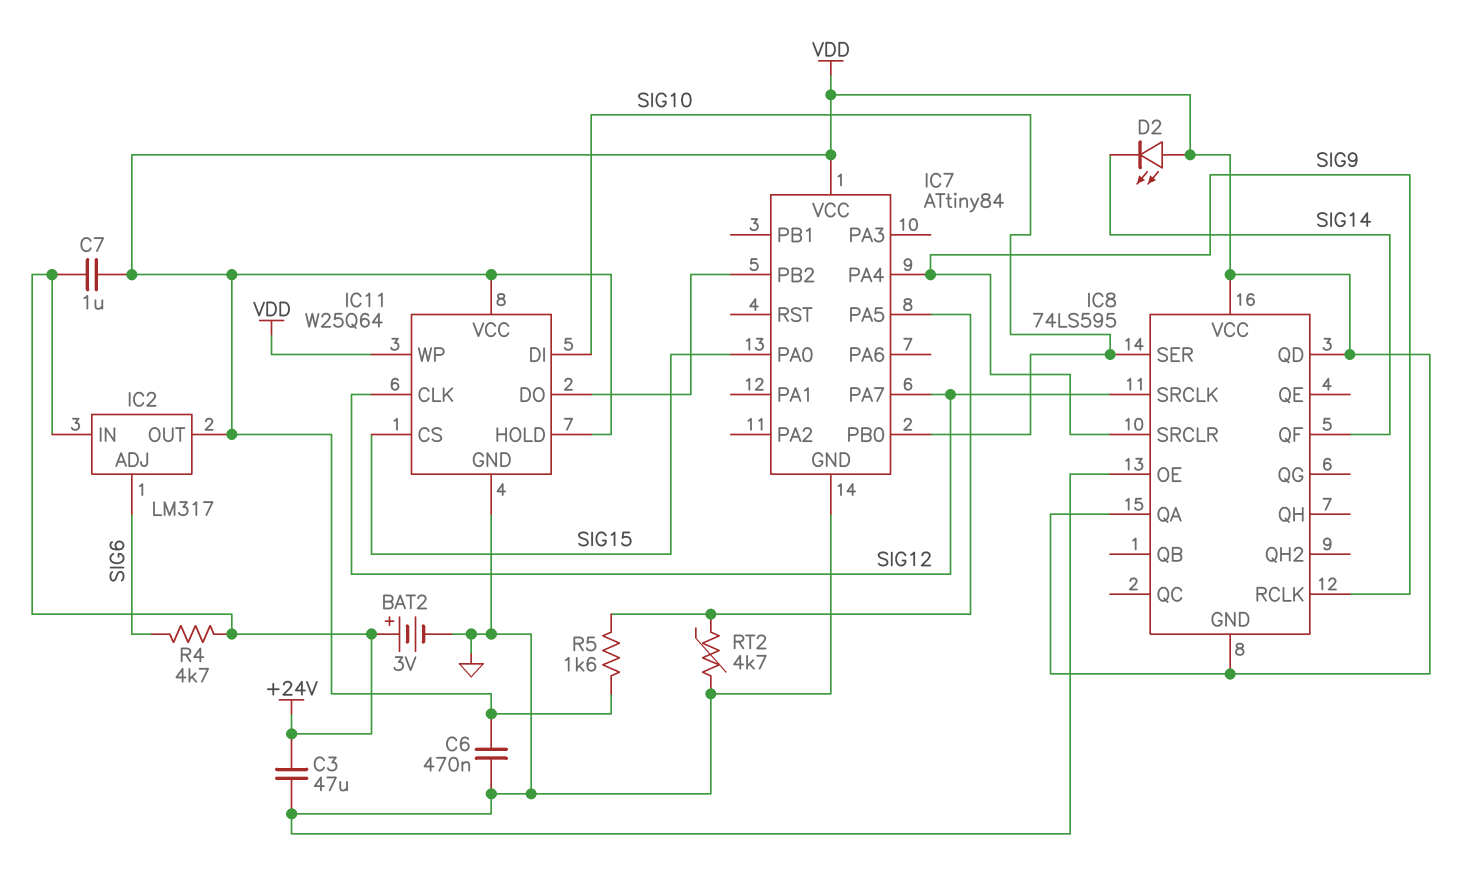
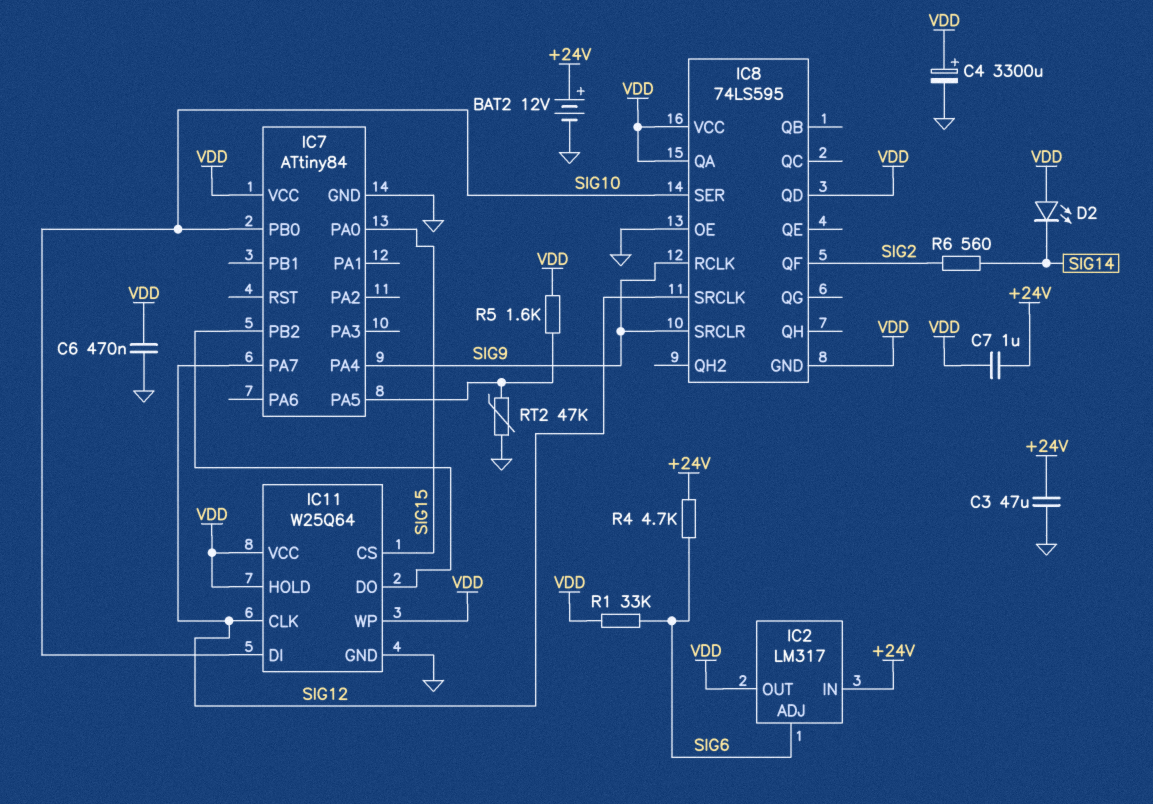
BAT2: 3V (plus +24V, minus GND) -> 12V (plus +24V, minus GND)
C4: none -> 3300uF (plus VDD, minus GND)
IC8 pin QF: SIG14 -> SIG2
R1: none -> 33k (SIG6, VDD)
R6: none -> 560 (SIG2, SIG14)
RT2: 4.7k (GND, IC7/PA5) -> 47k (GND, IC7/PA5)

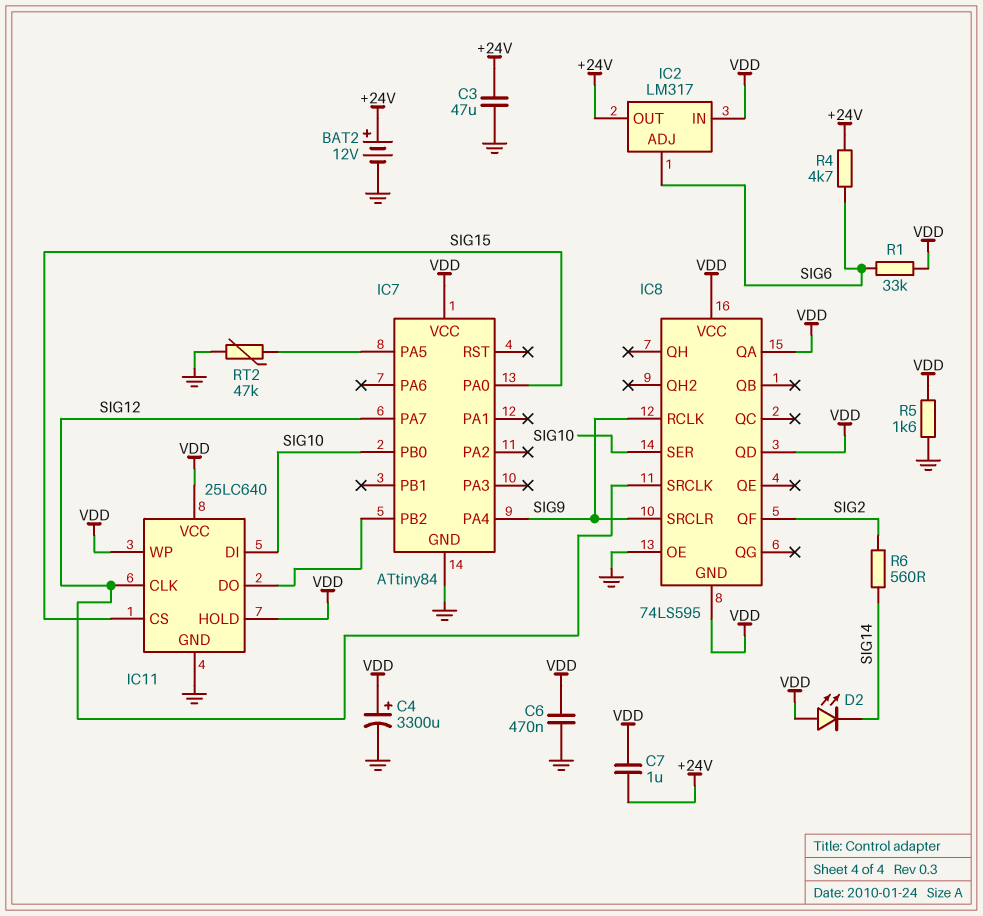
IC2 pin IN: +24V -> VDD
IC2 pin OUT: VDD -> +24V
IC11: W25Q64 -> 25LC640
R5: 1.6k (IC7/PA5, VDD) -> 1.6k (GND, VDD)

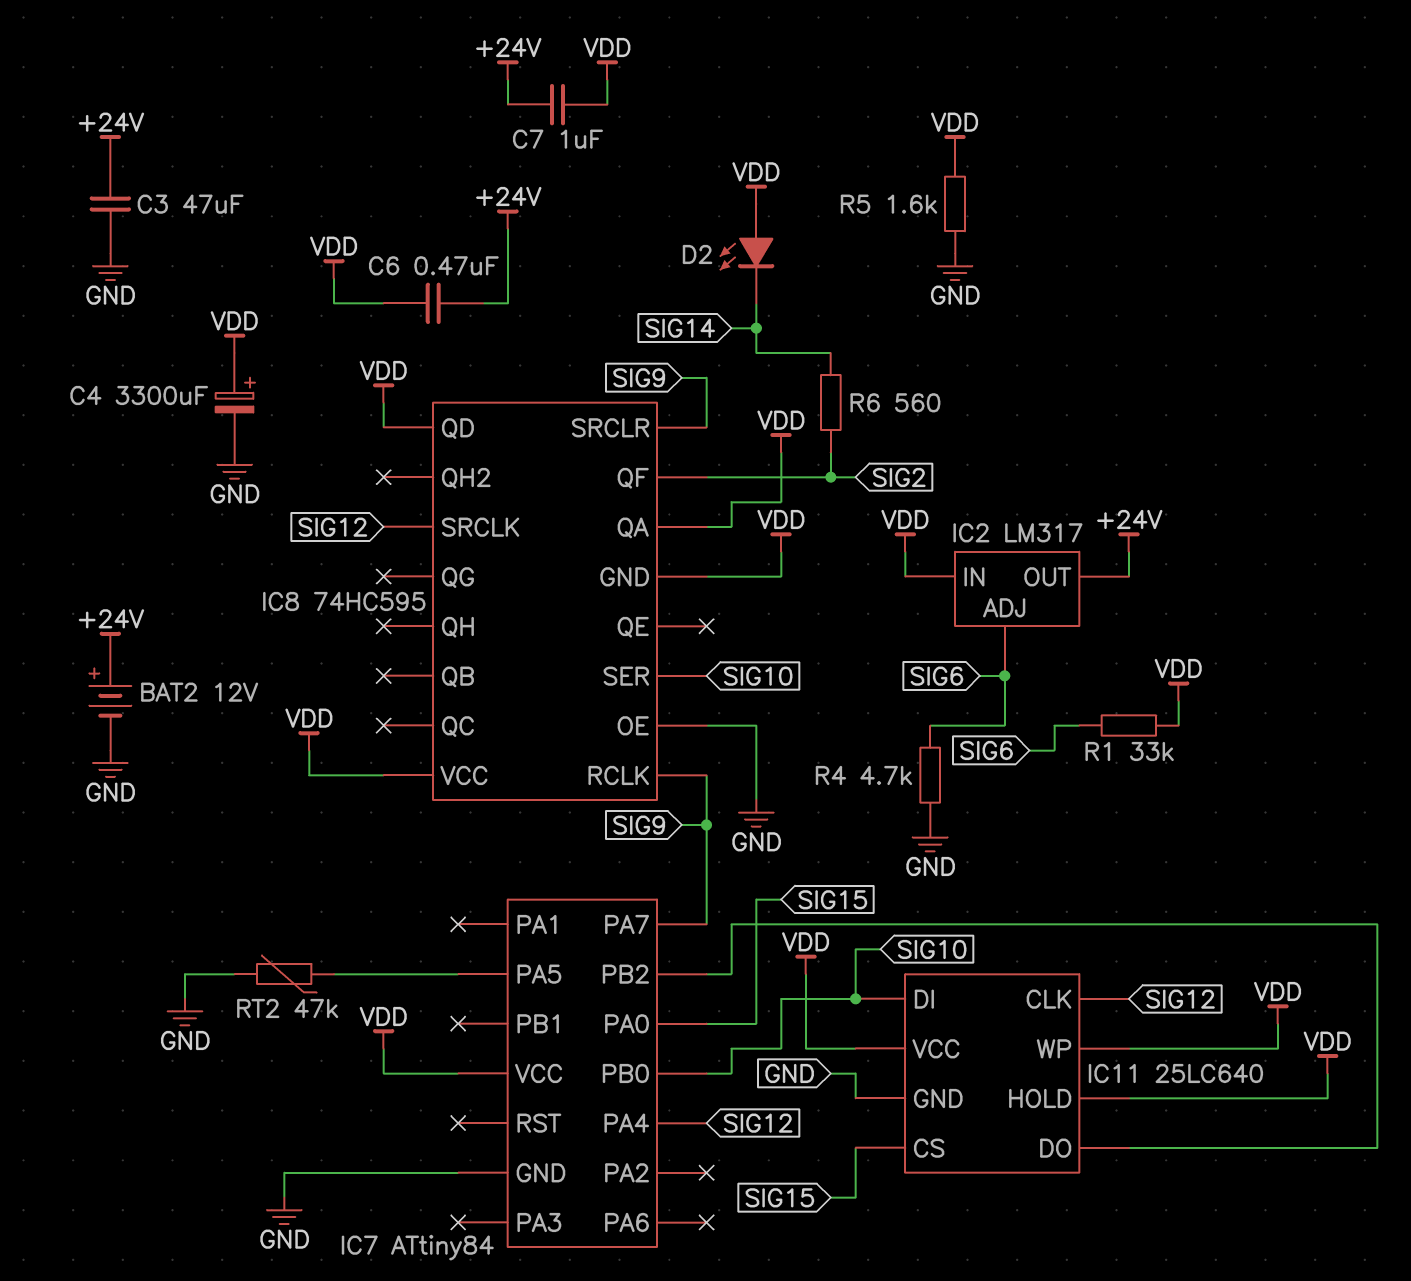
C6: 470nF (GND, VDD) -> 470nF (+24V, VDD)
IC7 pin PA4: SIG9 -> SIG12
IC7 pin PA7: SIG12 -> SIG9
IC8: 74LS595 -> 74HC595
R4: 4.7k (+24V, SIG6) -> 4.7k (GND, SIG6)

